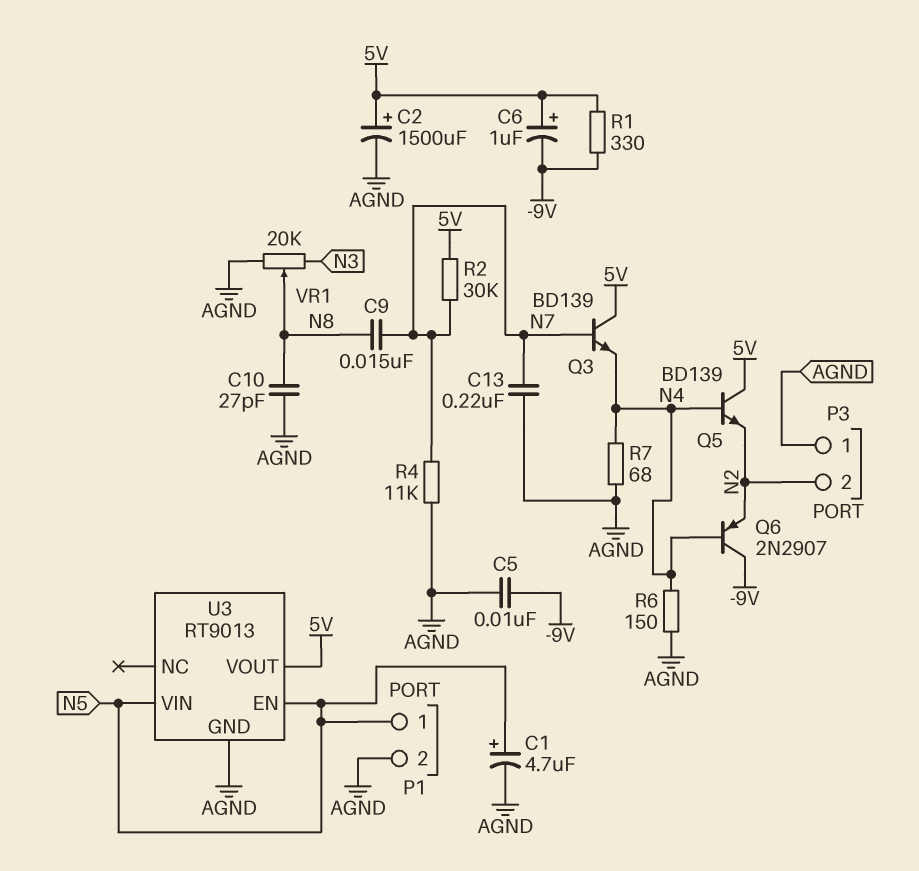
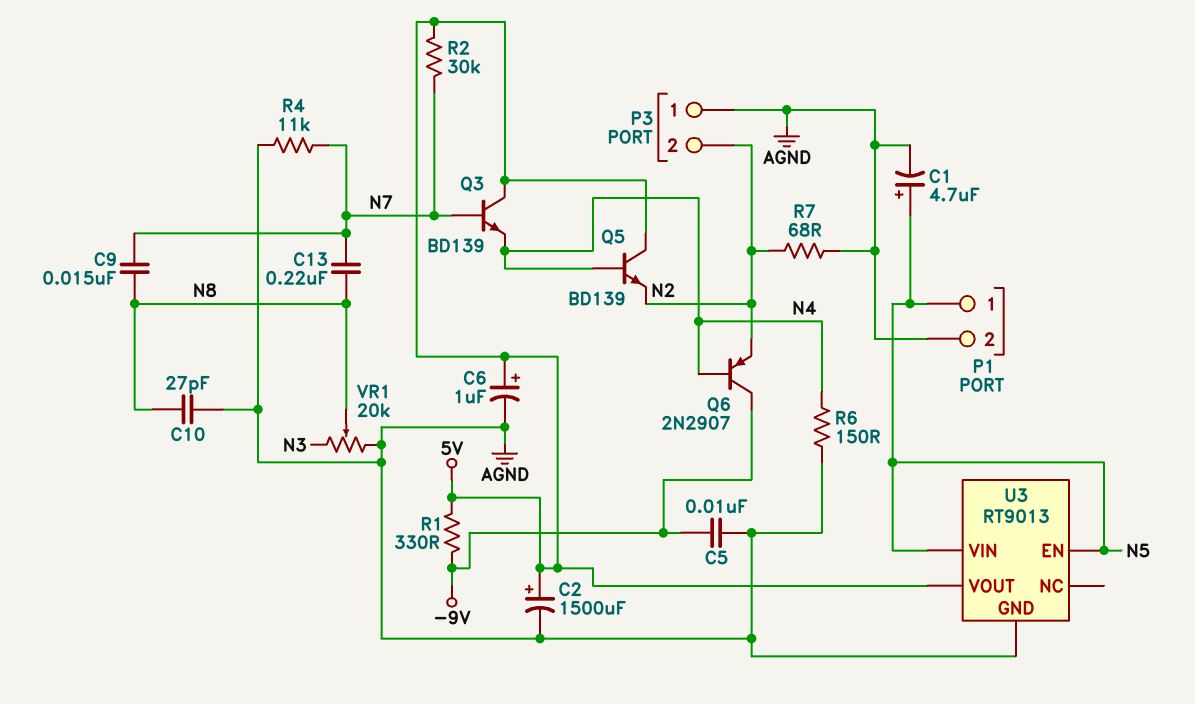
C6: 1uF (plus 5V, minus -9V) -> 1uF (plus 5V, minus AGND)
C13: 220nF (AGND, N7) -> 220nF (N7, N8)
R7: 68 (AGND, N4) -> 68 (AGND, N2)

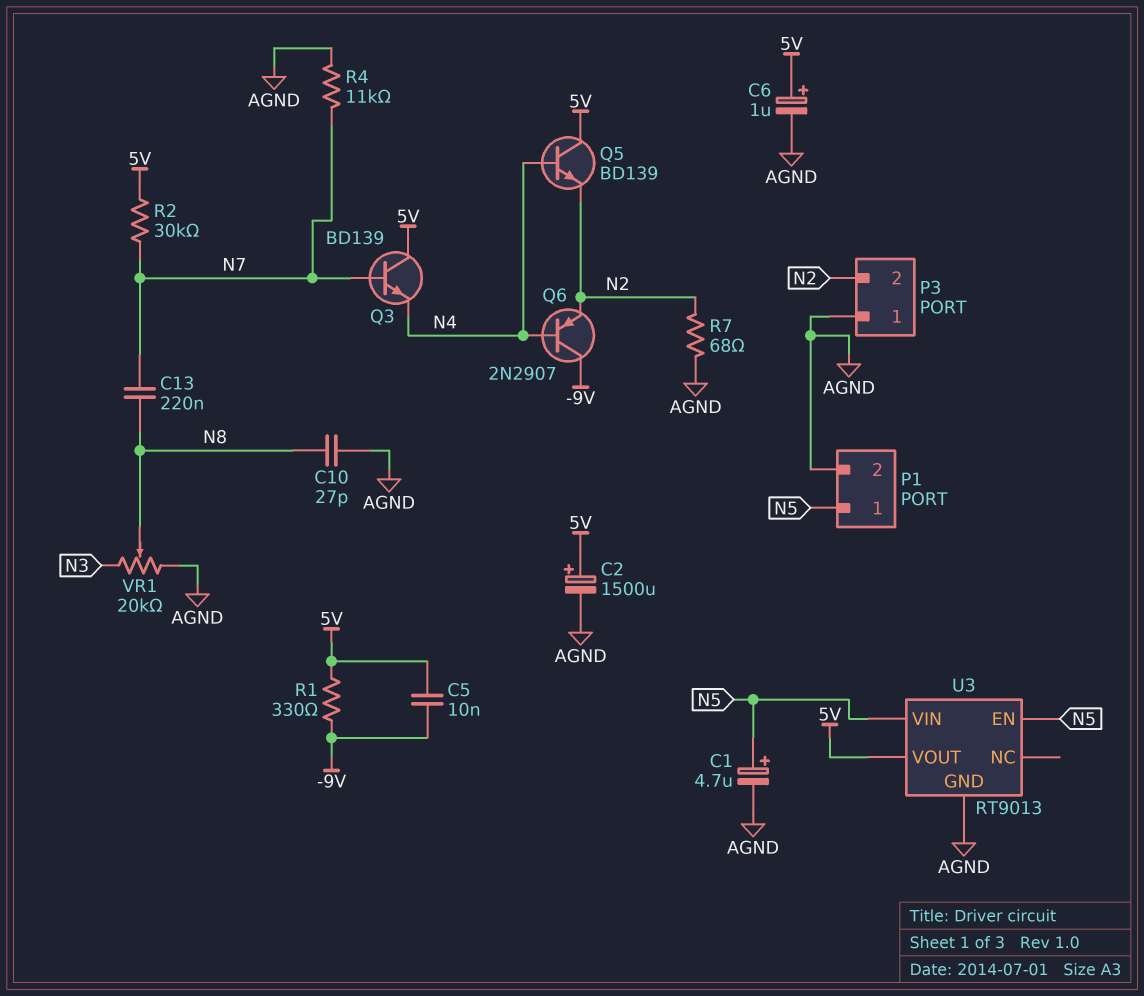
C5: 10nF (-9V, AGND) -> 10nF (-9V, 5V)
C9: 15nF (N7, N8) -> none
R6: 150 (AGND, N4) -> none

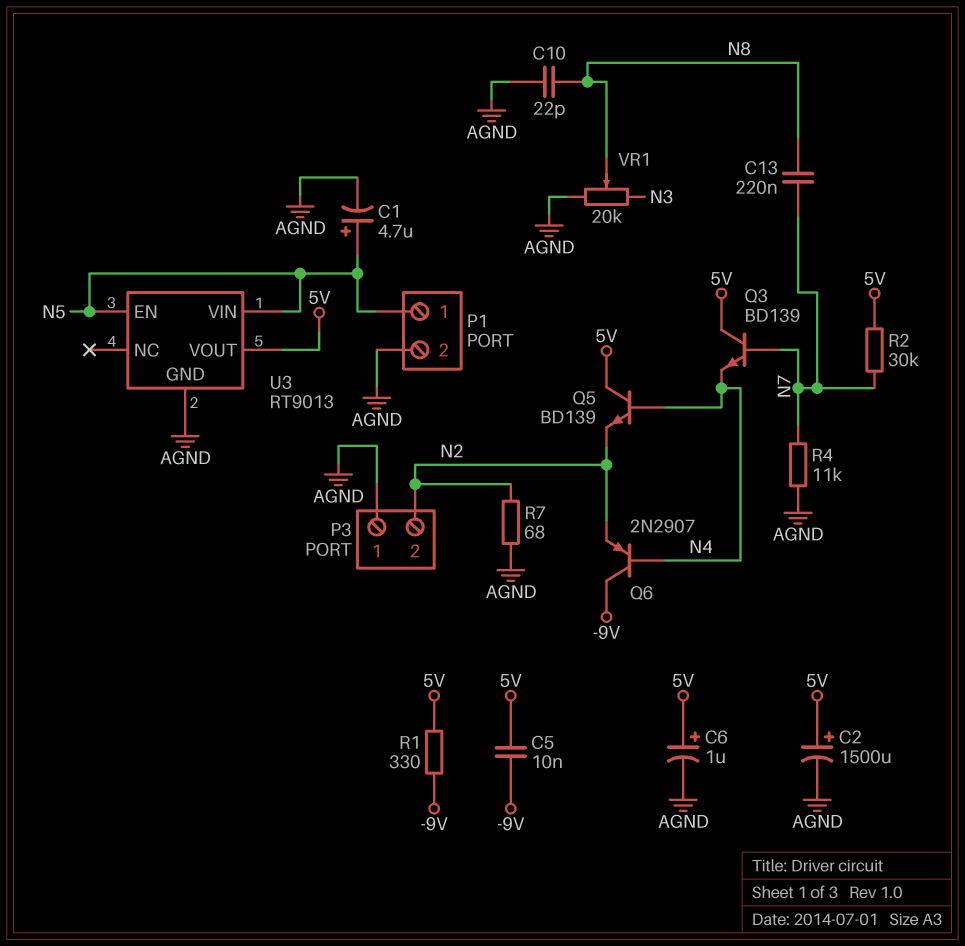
C10: 27pF (AGND, N8) -> 22pF (AGND, N8)

